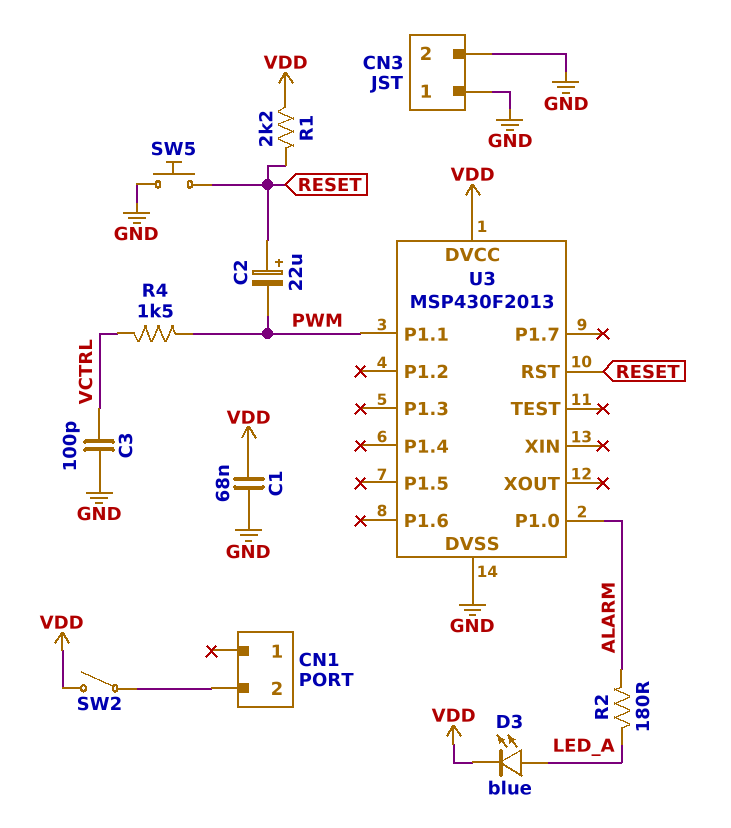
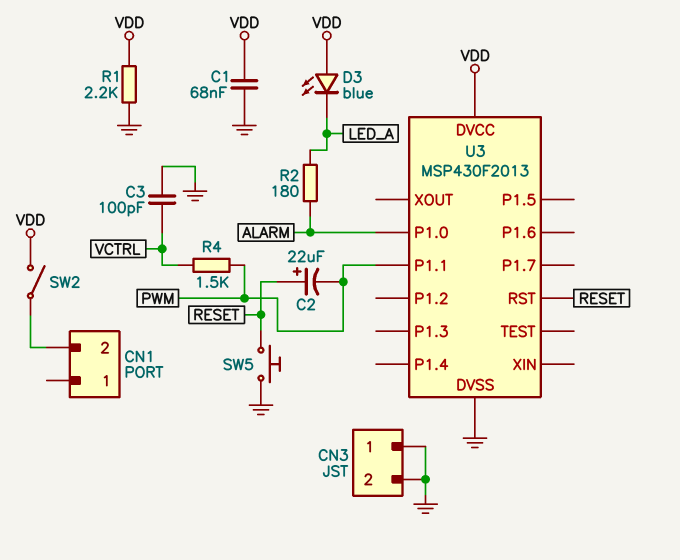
D3: LED blue (A LED_A, K VDD) -> LED blue (A VDD, K LED_A)
R1: 2.2k (RESET, VDD) -> 2.2k (GND, VDD)

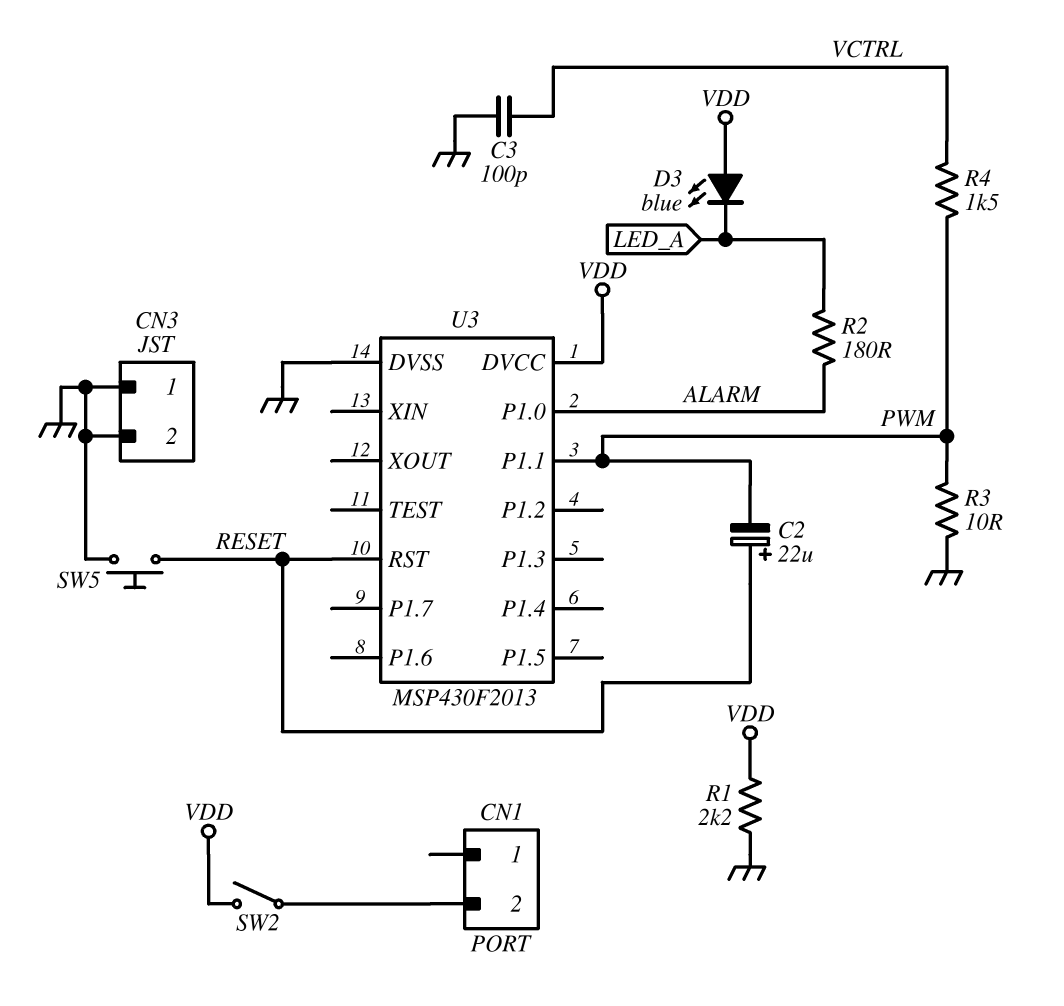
C1: 68nF (GND, VDD) -> none
R3: none -> 10 (GND, PWM)

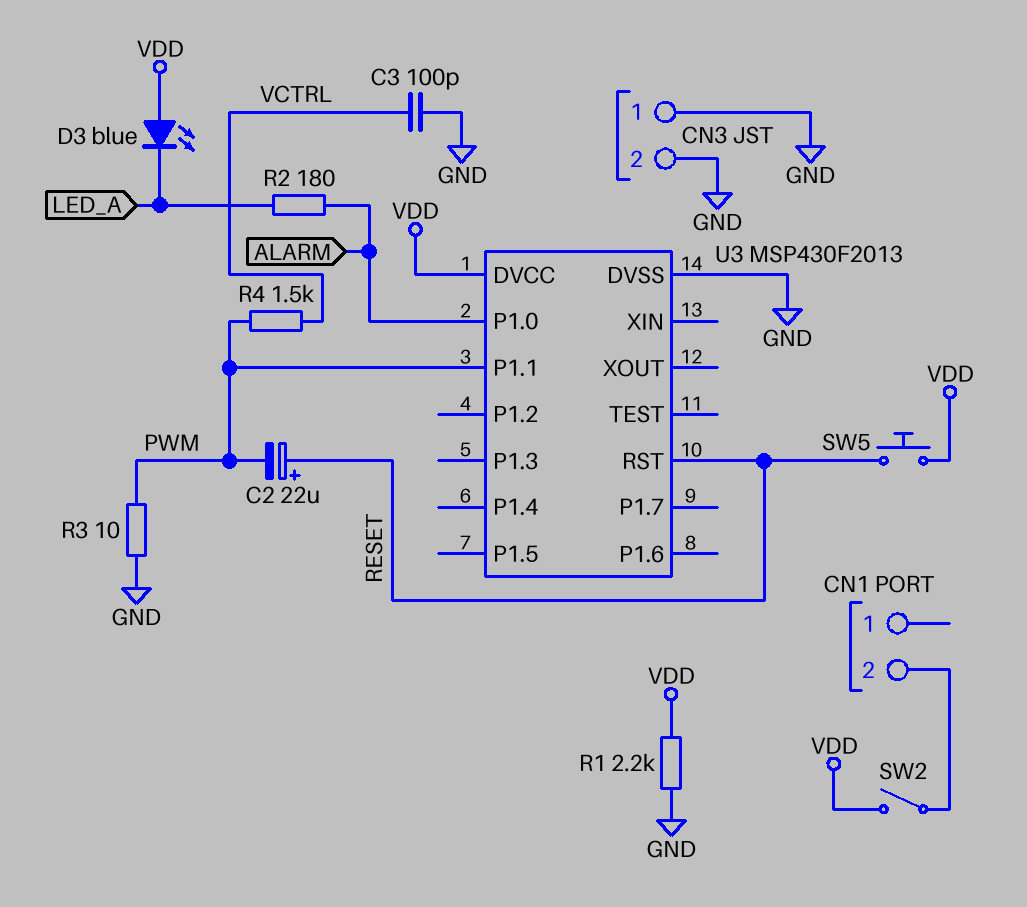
SW5: button (GND, RESET) -> button (RESET, VDD)

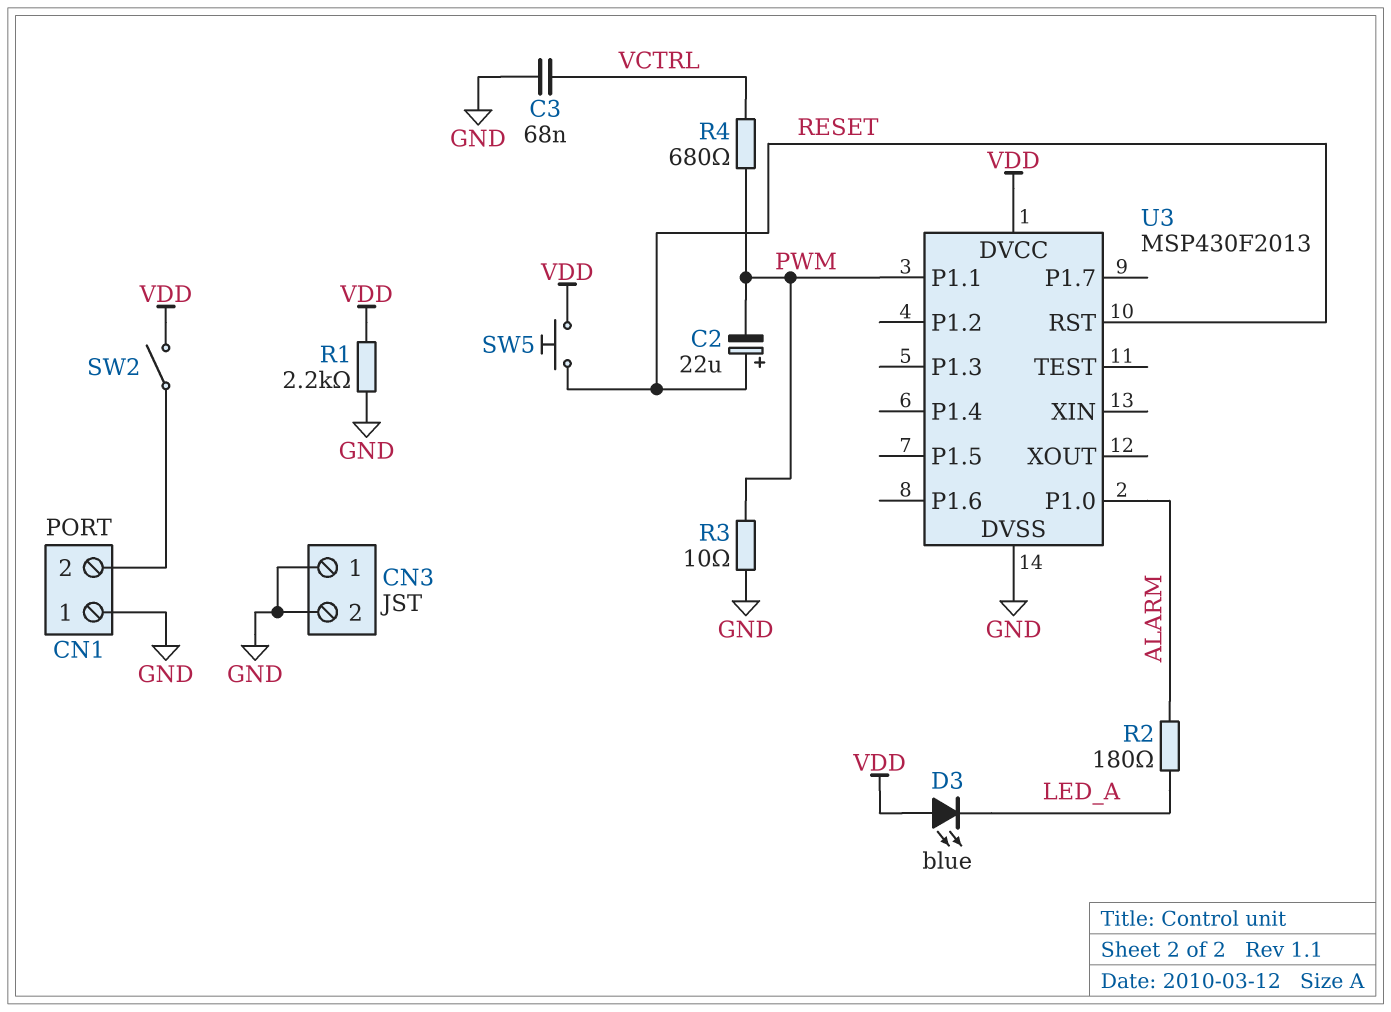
C3: 100pF (GND, VCTRL) -> 68nF (GND, VCTRL)
CN1 pin 1: none -> GND
R4: 1.5k (PWM, VCTRL) -> 680 (PWM, VCTRL)

